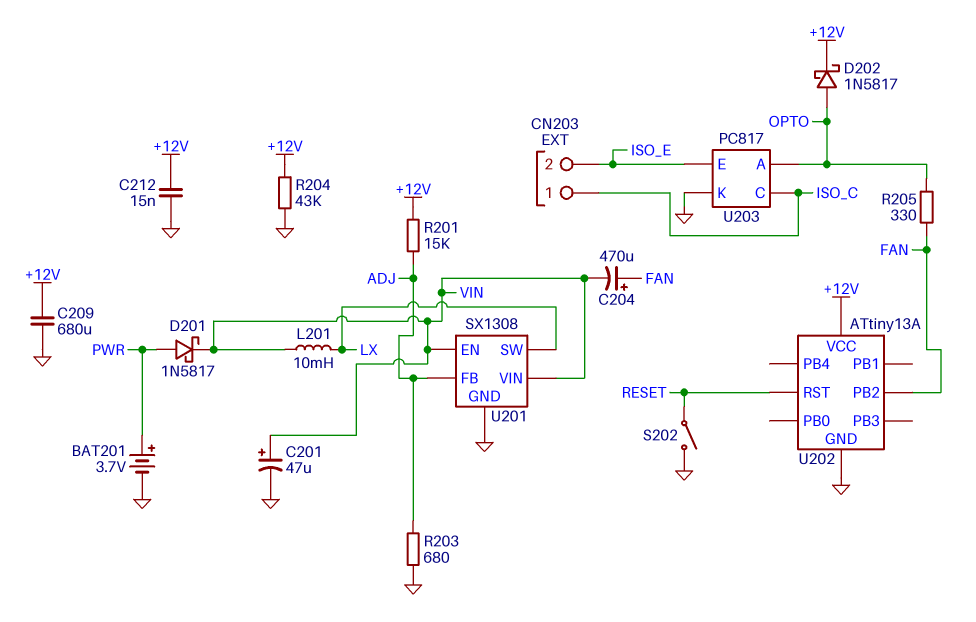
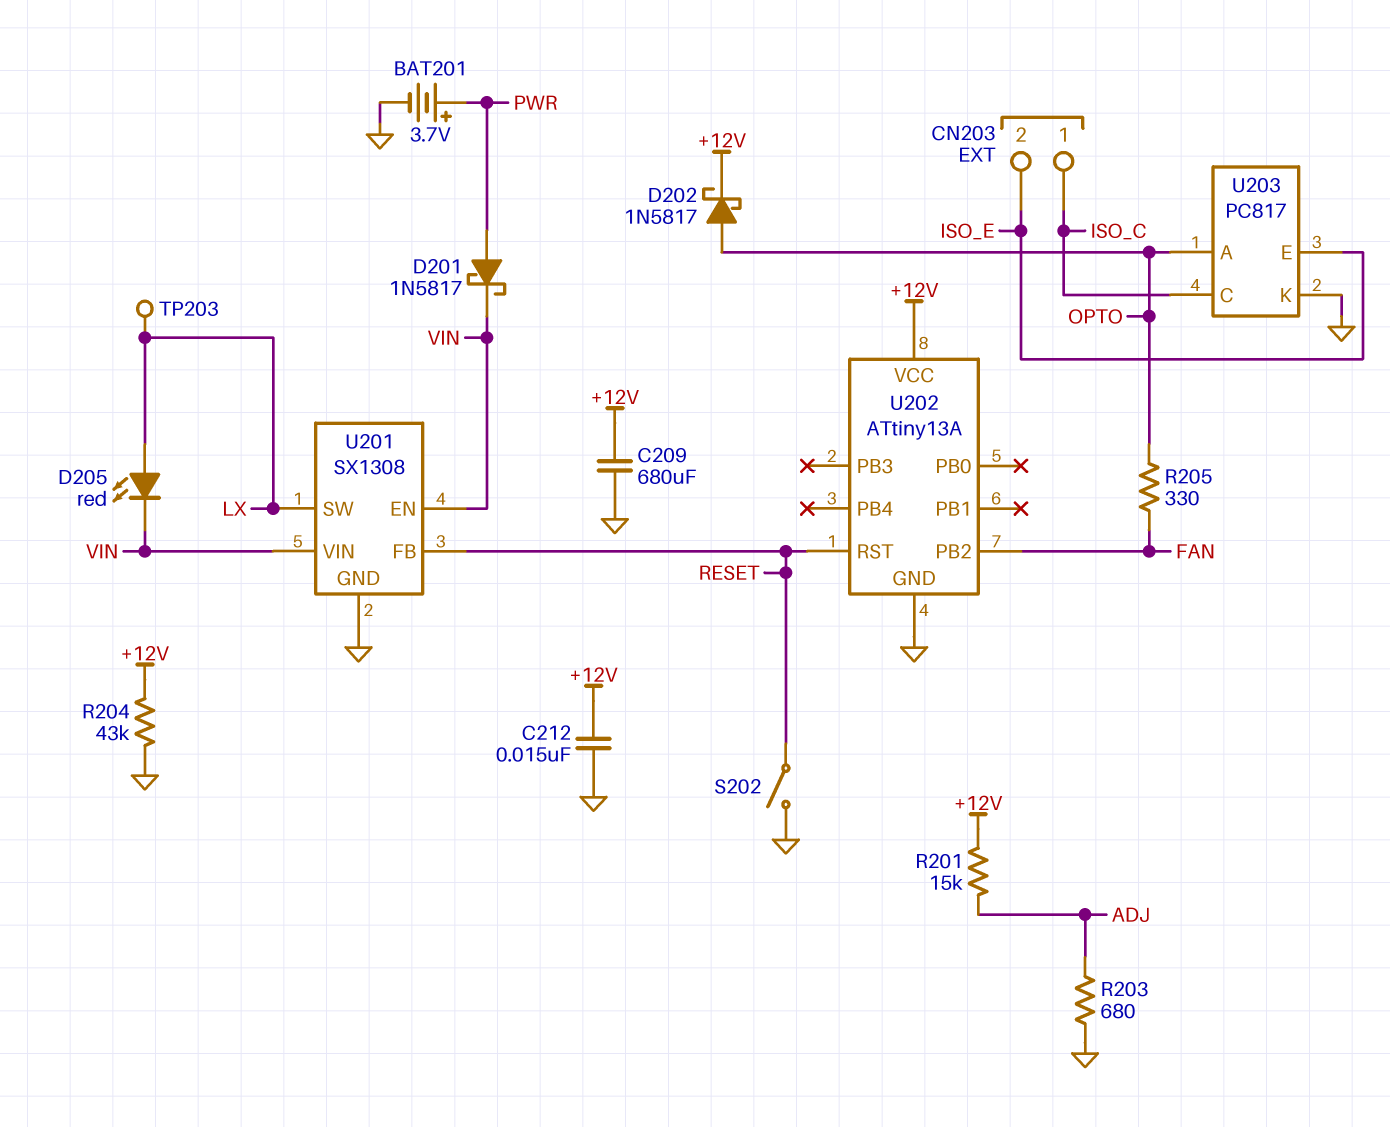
C201: 47uF (plus VIN, minus GND) -> none
C204: 470uF (plus FAN, minus VIN) -> none
D205: none -> LED red (A LX, K VIN)
L201: 10mH (LX, VIN) -> none
TP203: none -> test point (LX)
U201 pin FB: ADJ -> RESET

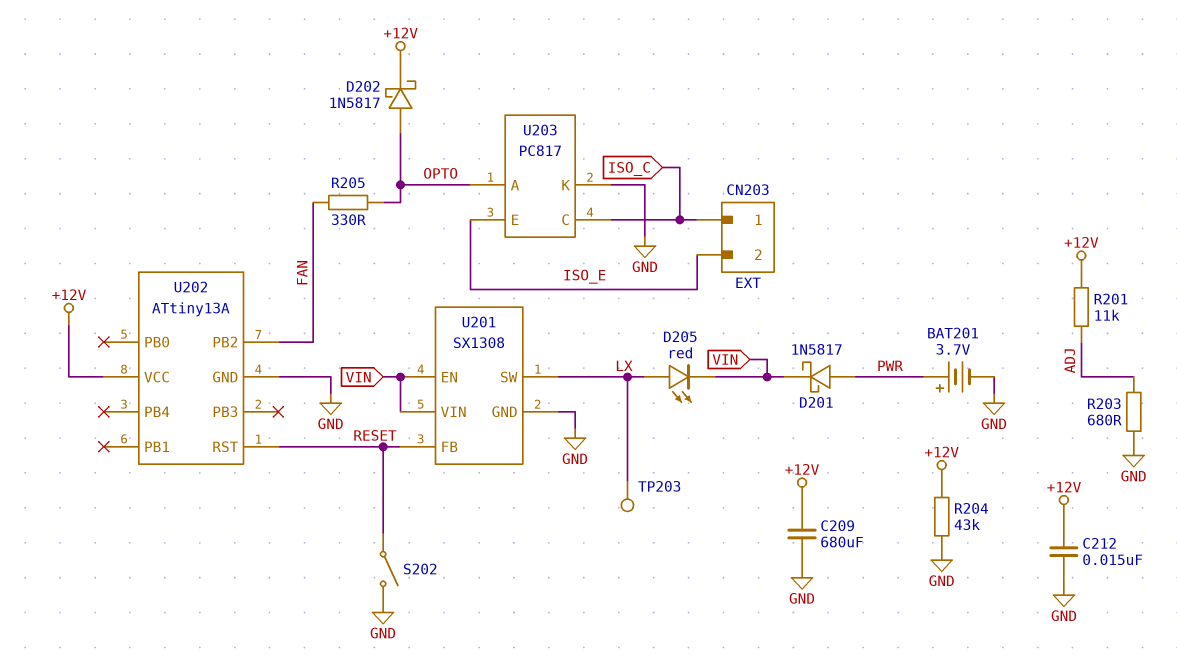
R201: 15k (+12V, ADJ) -> 11k (+12V, ADJ)

